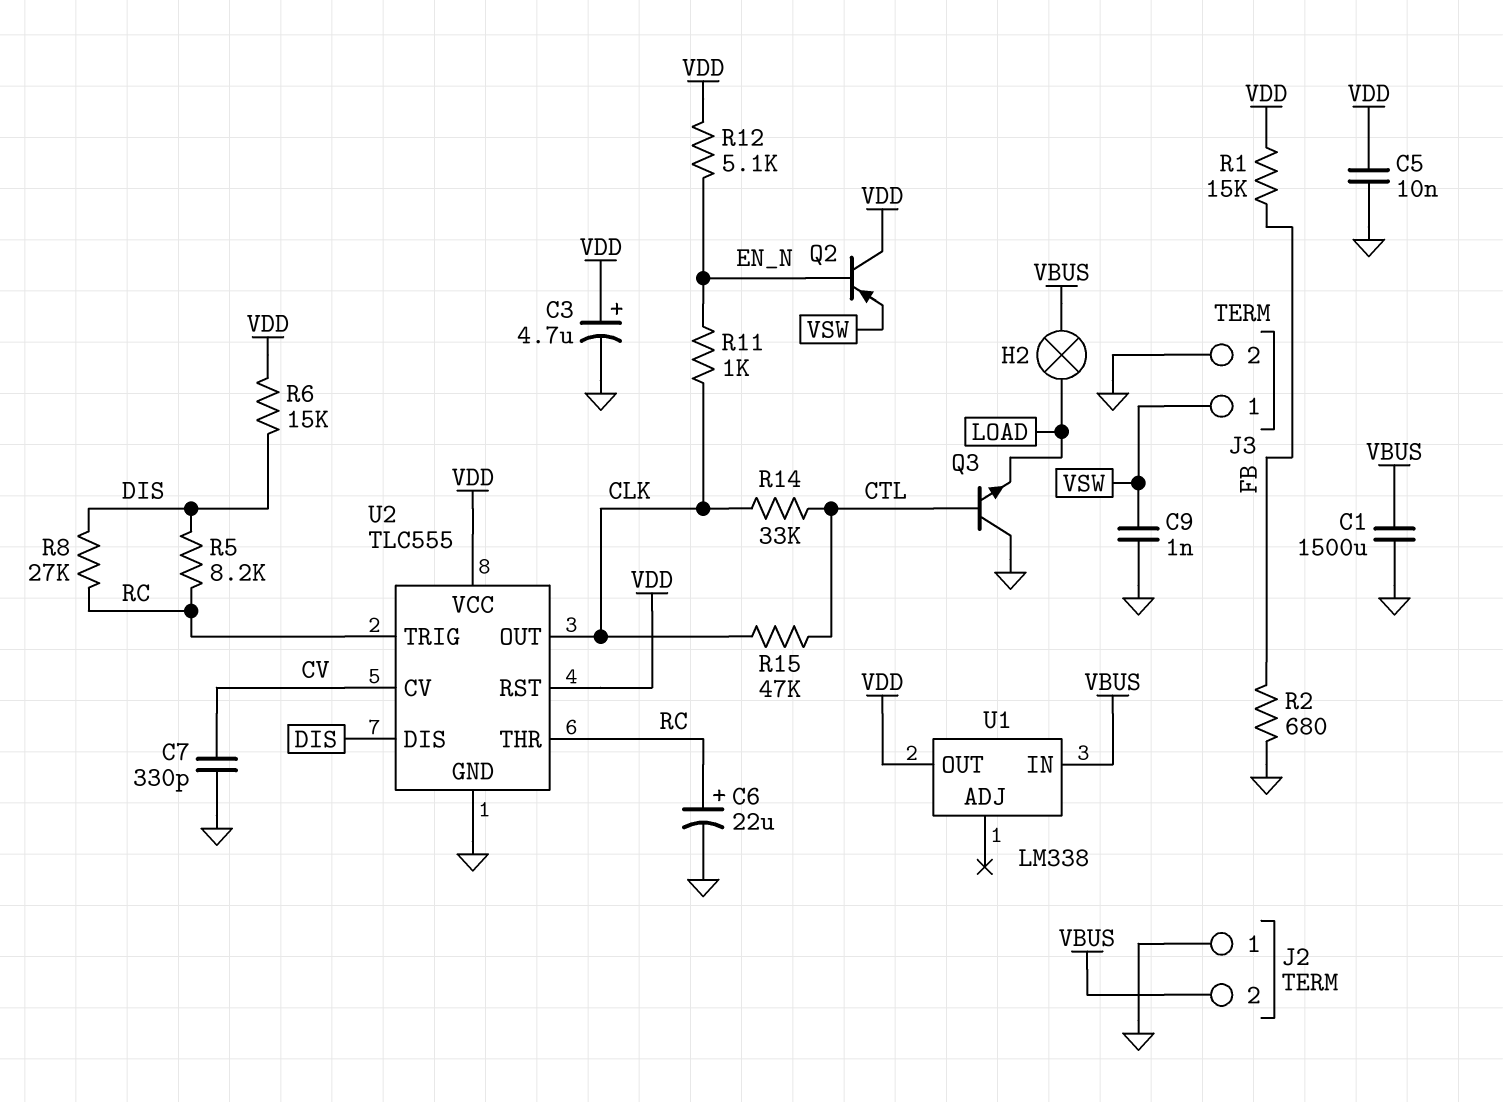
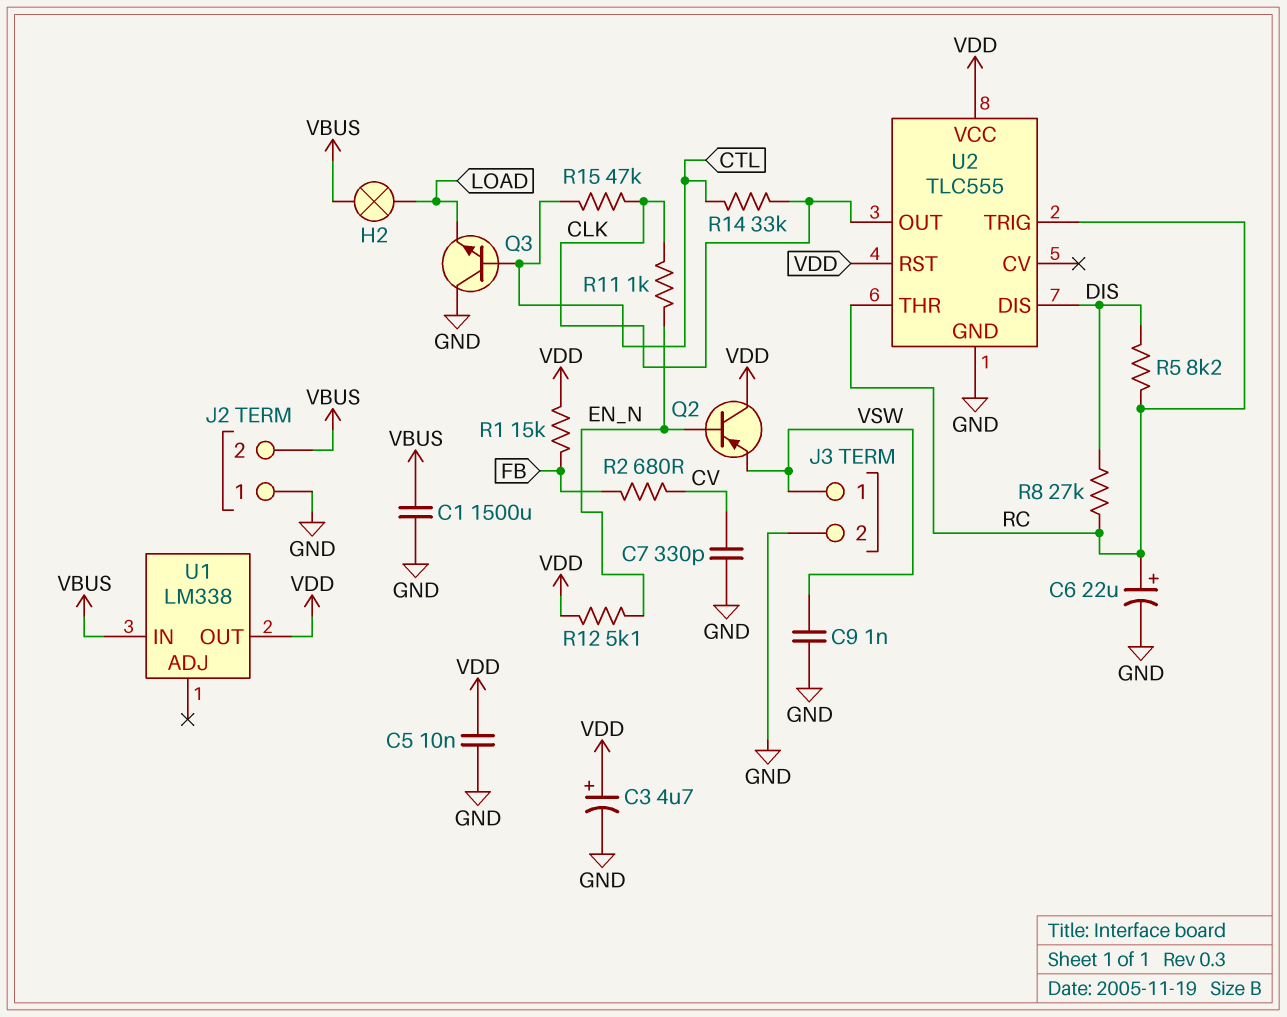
R2: 680 (FB, GND) -> 680 (CV, FB)
R6: 15k (DIS, VDD) -> none
U2 pin CV: CV -> none

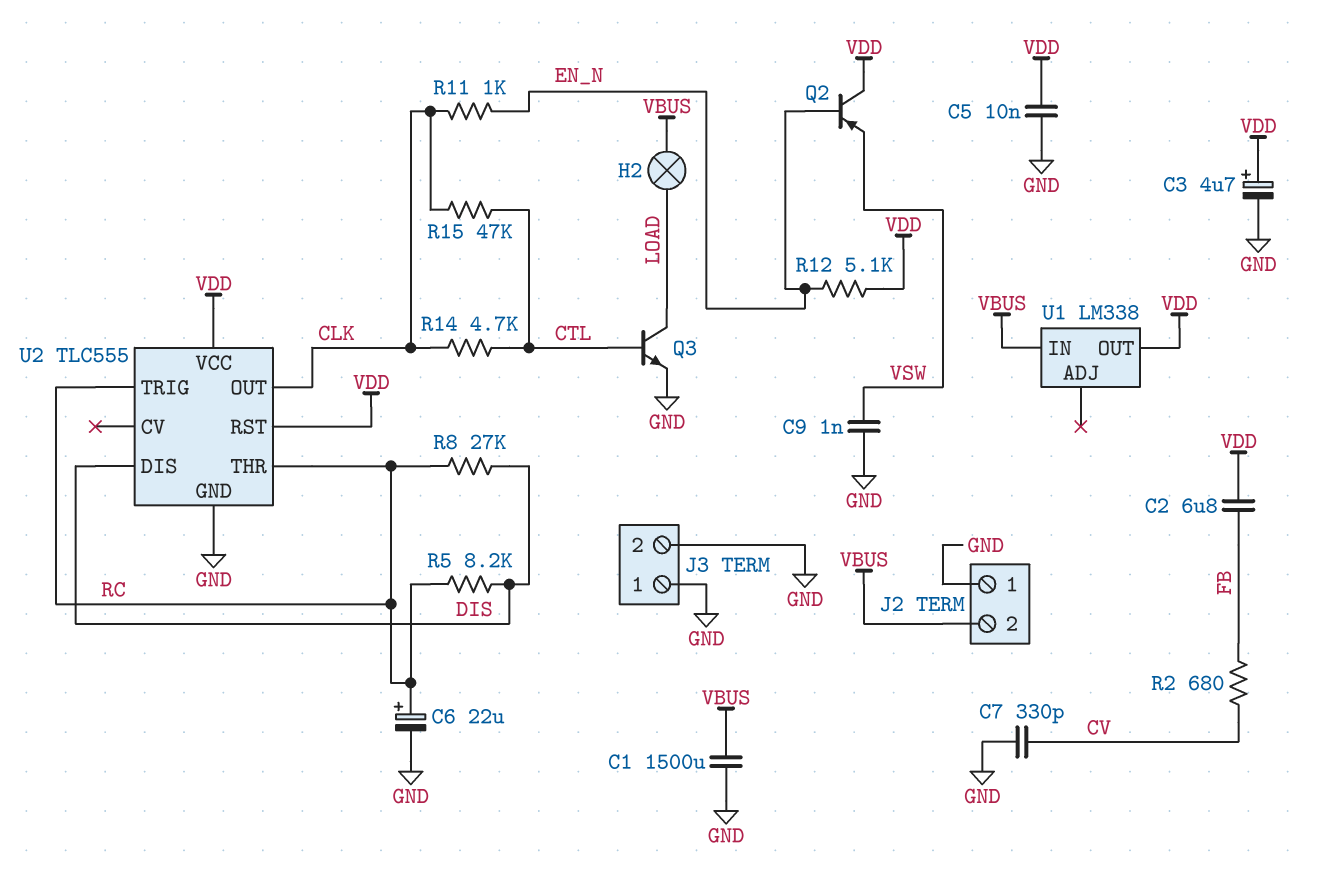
C2: none -> 6.8uF (FB, VDD)
J3 pin 1: VSW -> GND
Q3: NPN (B CTL, C GND, E LOAD) -> NPN (B CTL, C LOAD, E GND)
R1: 15k (FB, VDD) -> none
R14: 33k (CLK, CTL) -> 4.7k (CLK, CTL)

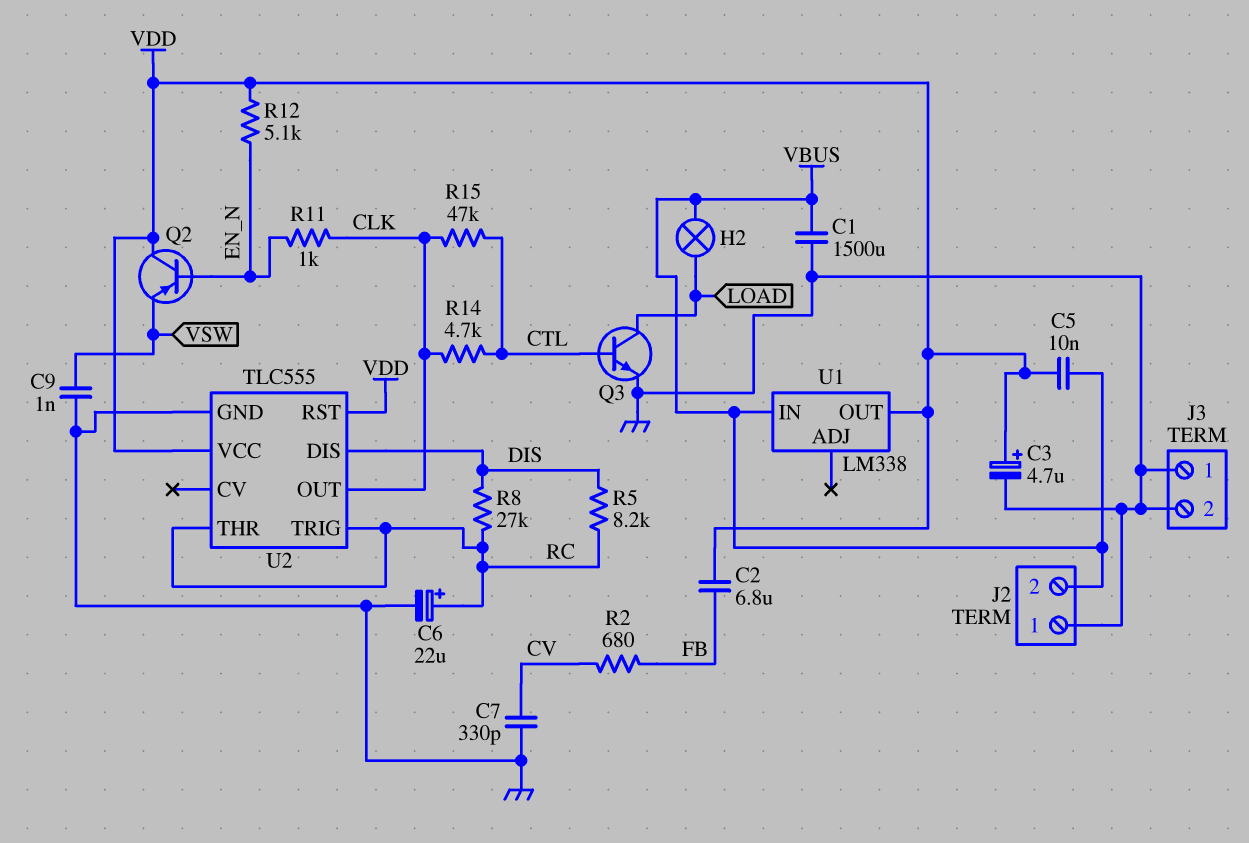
C5: 10nF (GND, VDD) -> 10nF (VBUS, VDD)

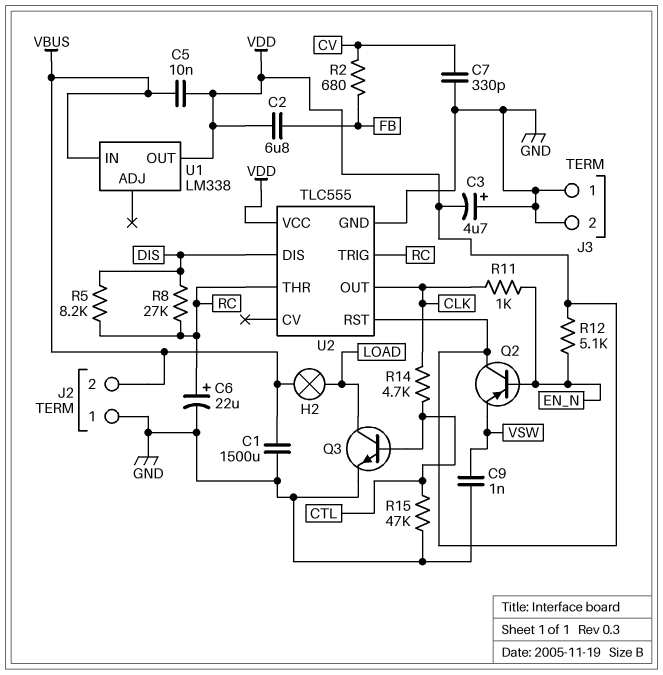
C3: 4.7uF (plus VDD, minus GND) -> 4.7uF (plus GND, minus VDD)
R15: 47k (CLK, CTL) -> 47k (CTL, GND)

